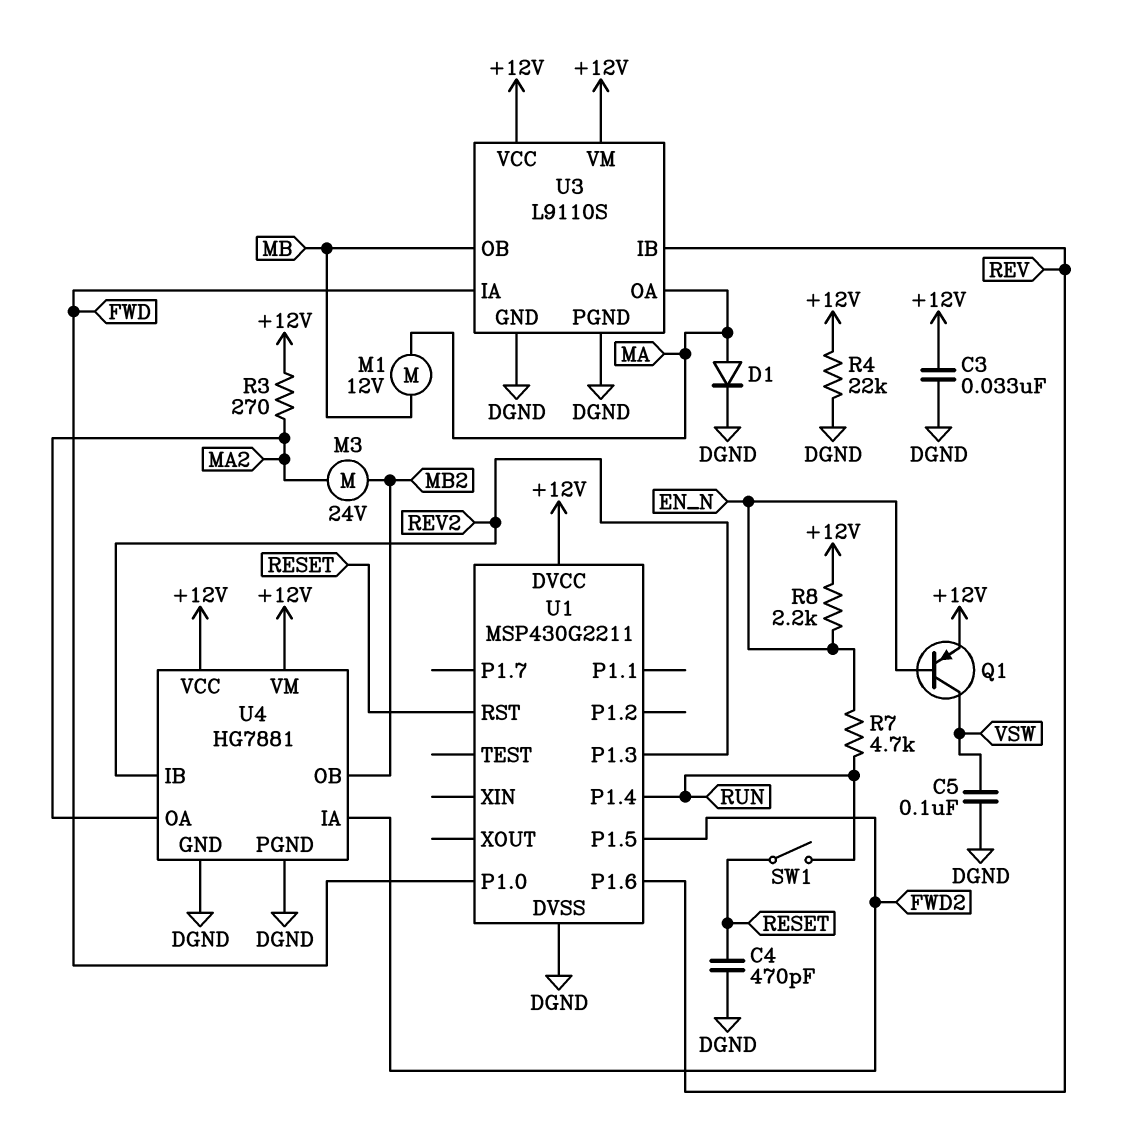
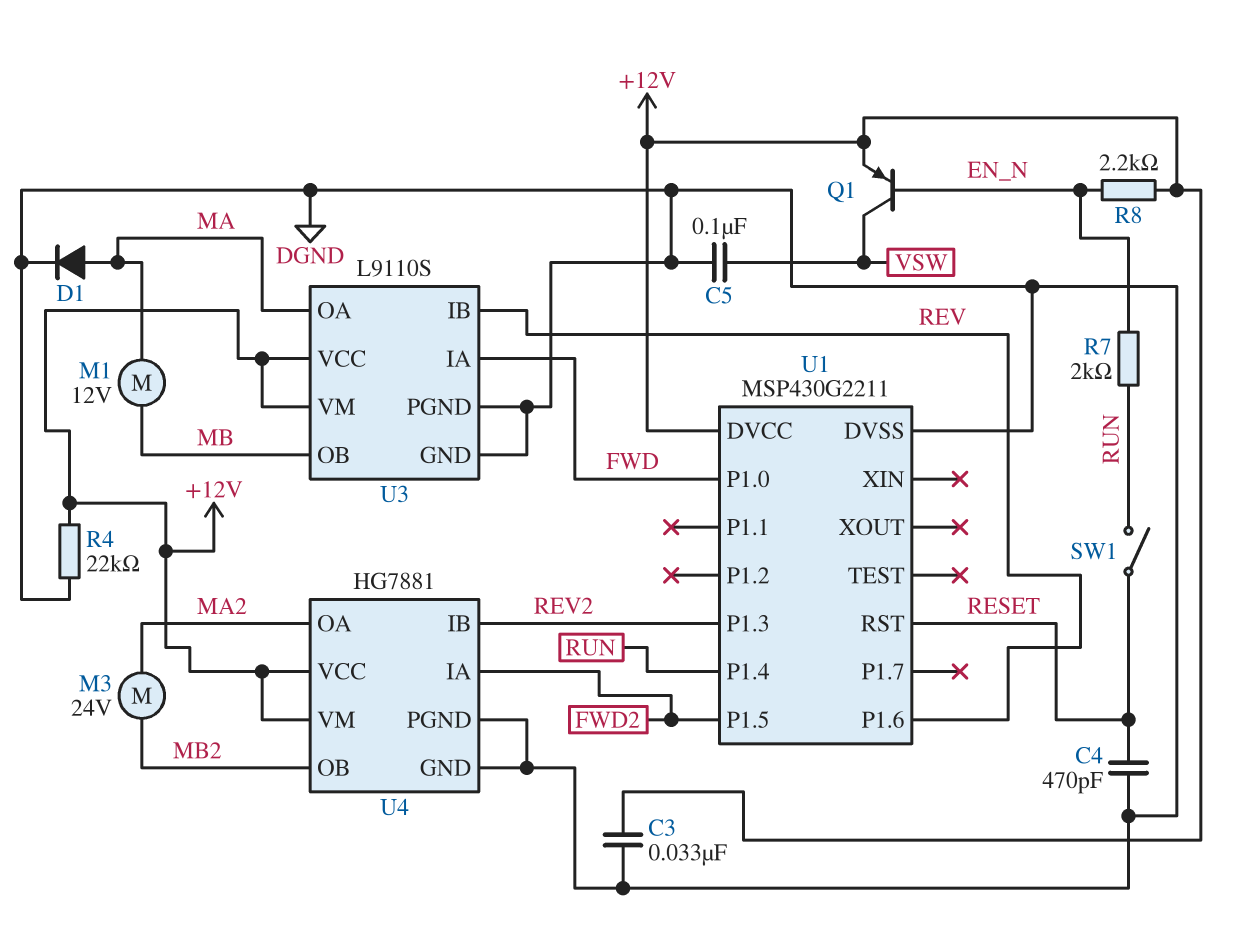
R3: 270 (+12V, MA2) -> none
R7: 4.7k (EN_N, RUN) -> 2k (EN_N, RUN)

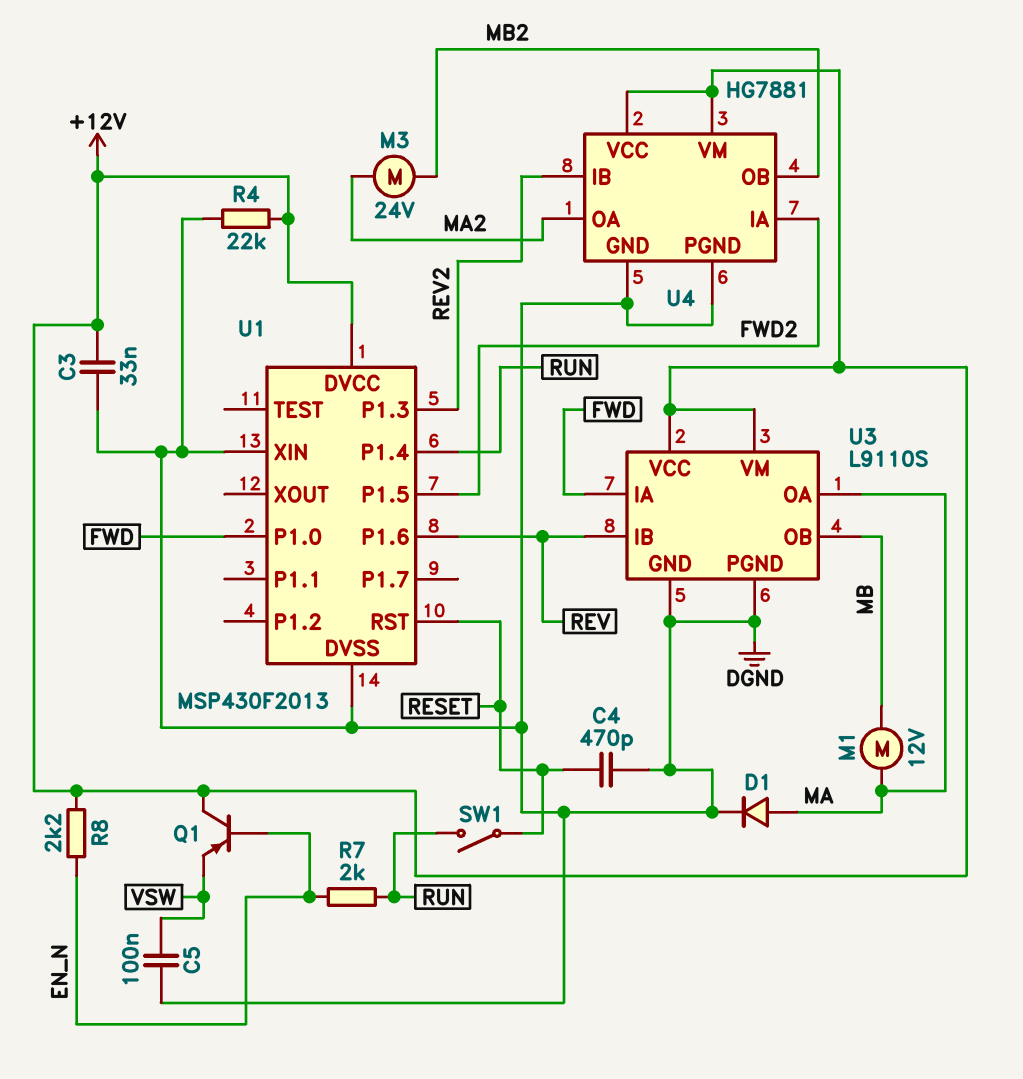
Q1: PNP (B EN_N, C VSW, E +12V) -> PNP (B EN_N, C +12V, E VSW)
U1: MSP430G2211 -> MSP430F2013
U1 pin XIN: none -> DGND

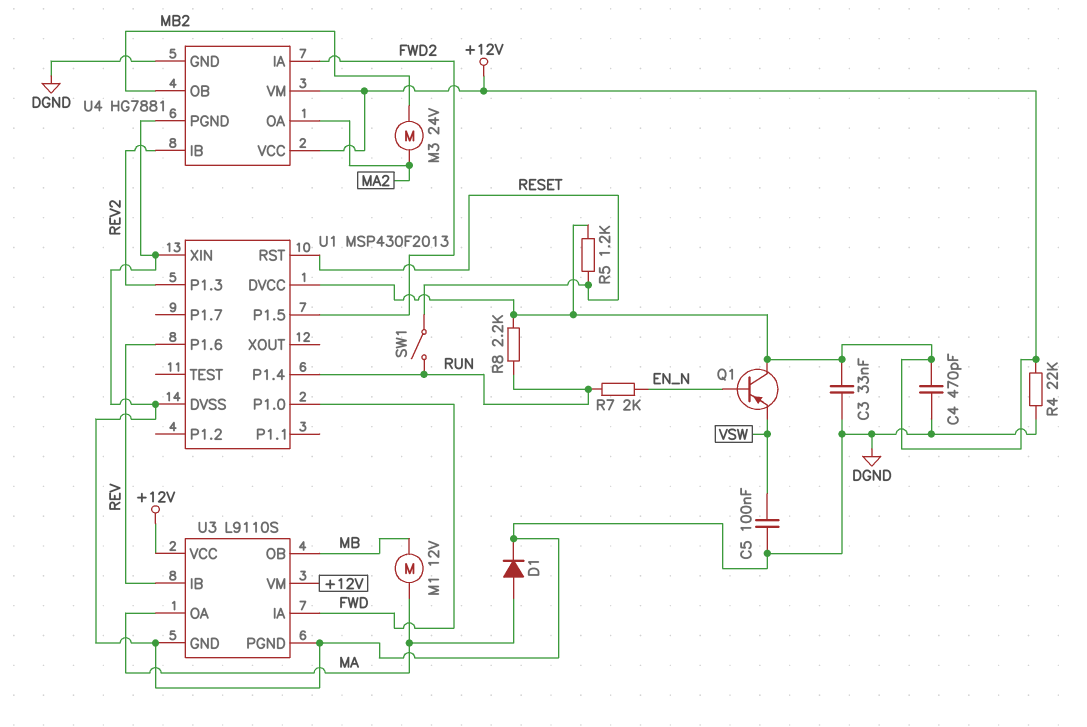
C4: 470pF (DGND, RESET) -> 470pF (+12V, DGND)
R5: none -> 1.2k (+12V, RESET)
R8: 2.2k (+12V, EN_N) -> 2.2k (+12V, RUN)

